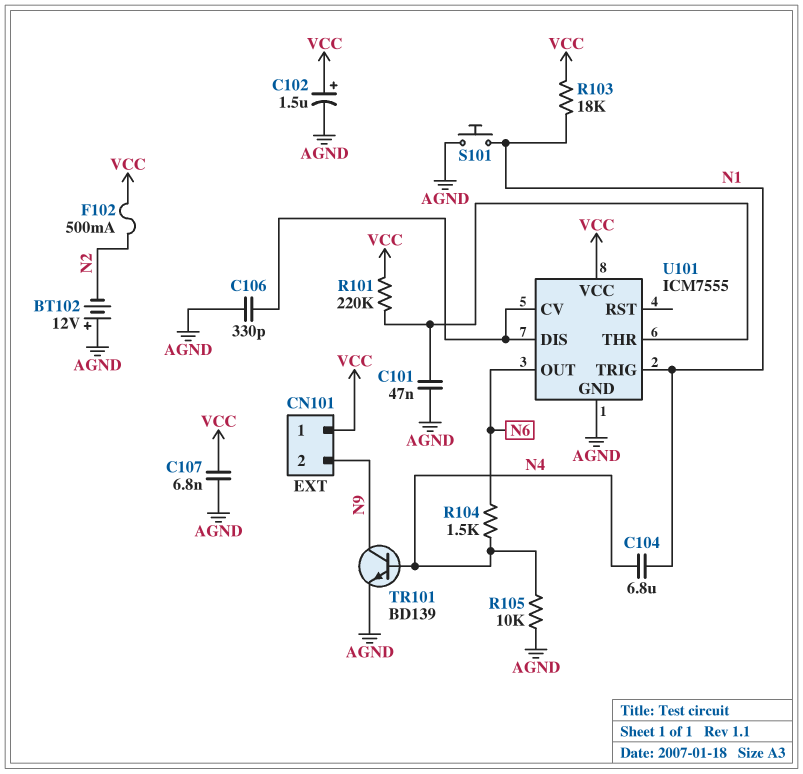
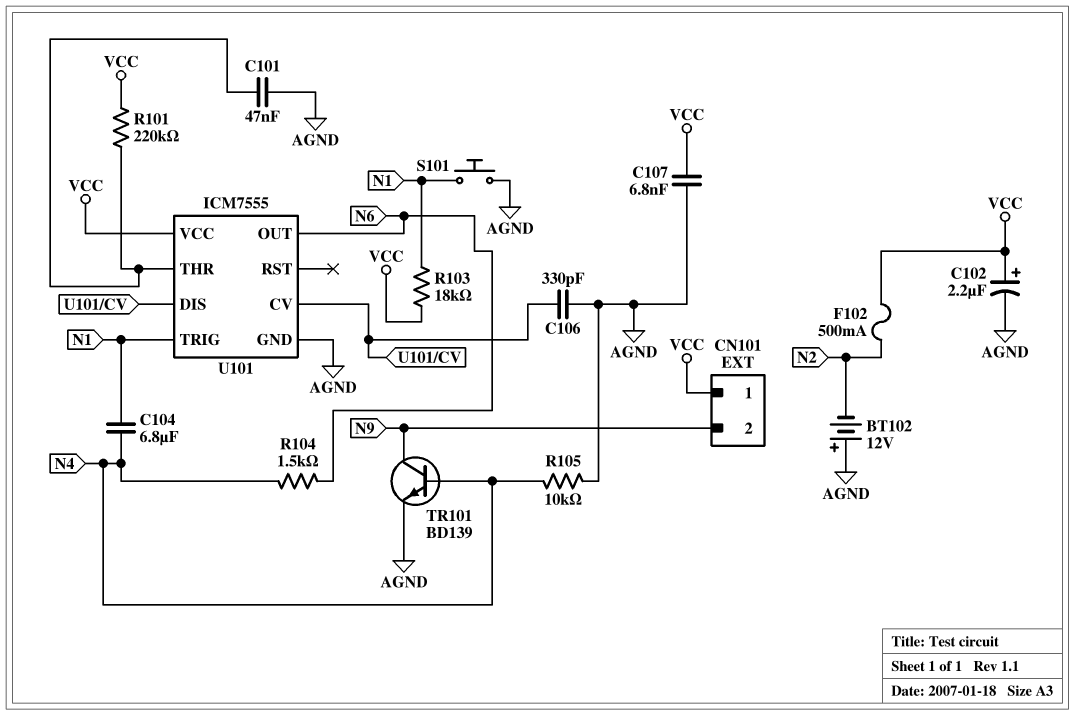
C102: 1.5uF (plus VCC, minus AGND) -> 2.2uF (plus VCC, minus AGND)

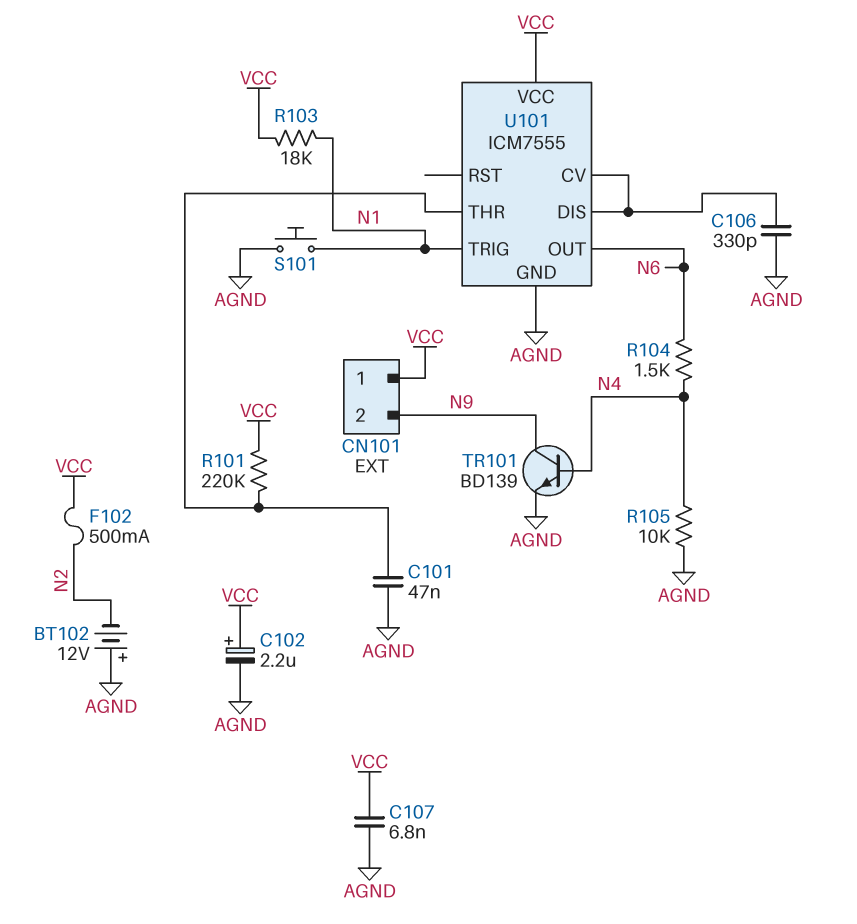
C104: 6.8uF (N1, N4) -> none

